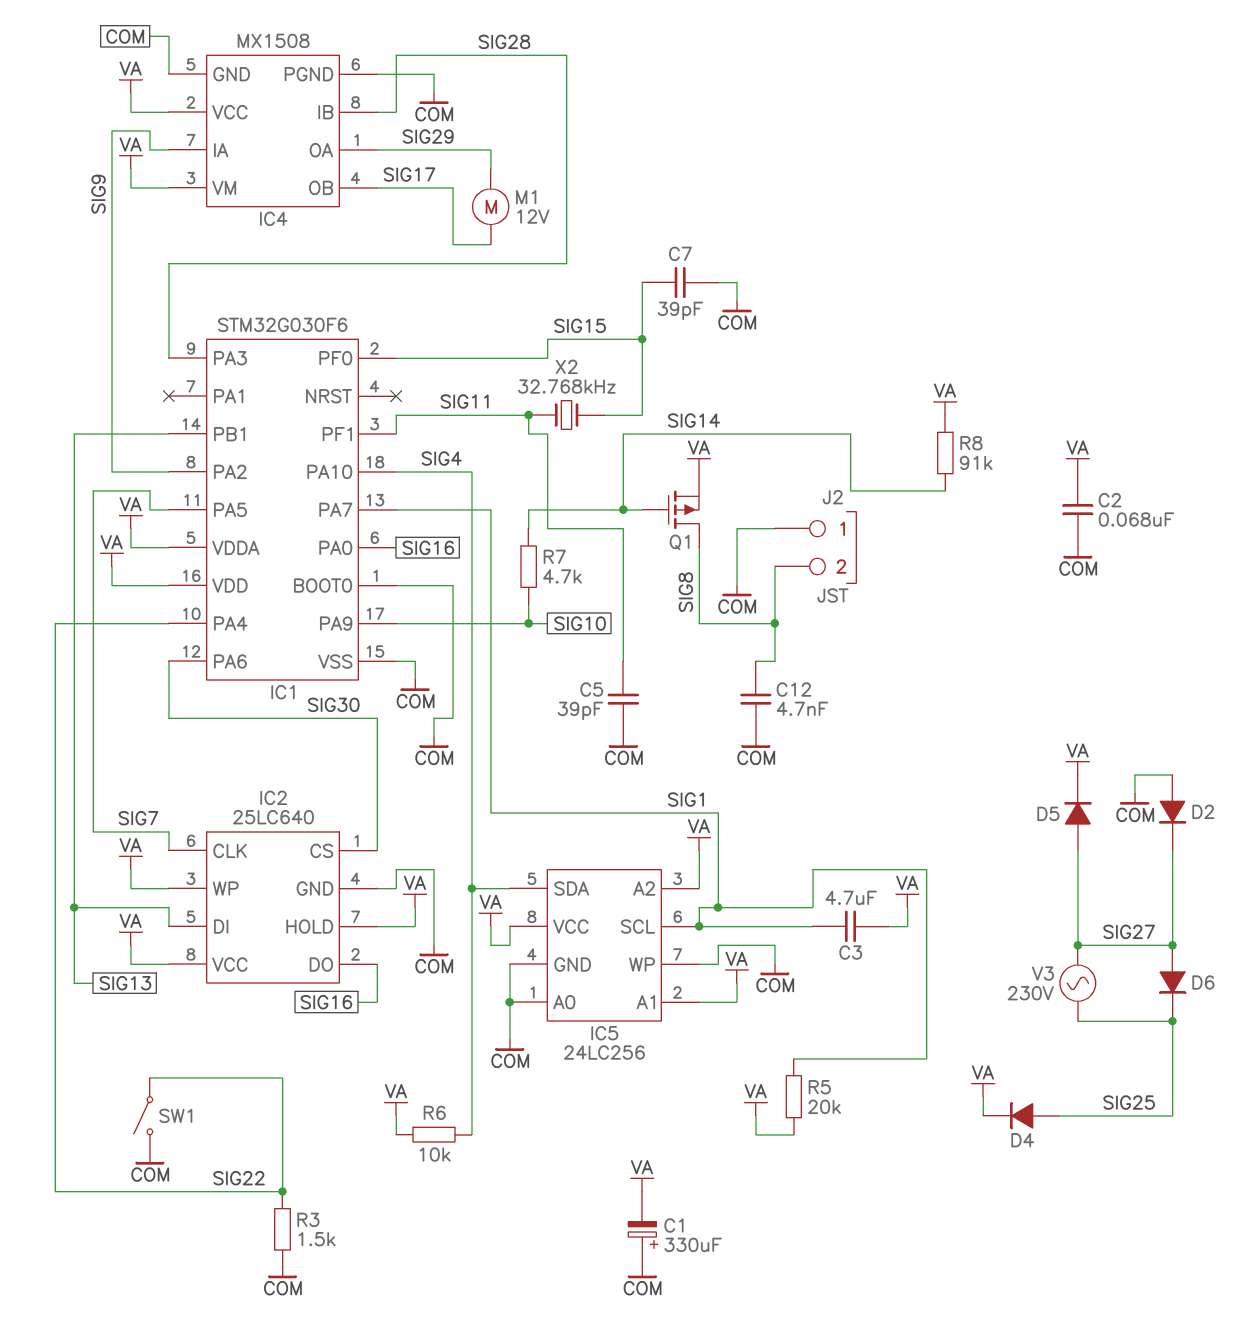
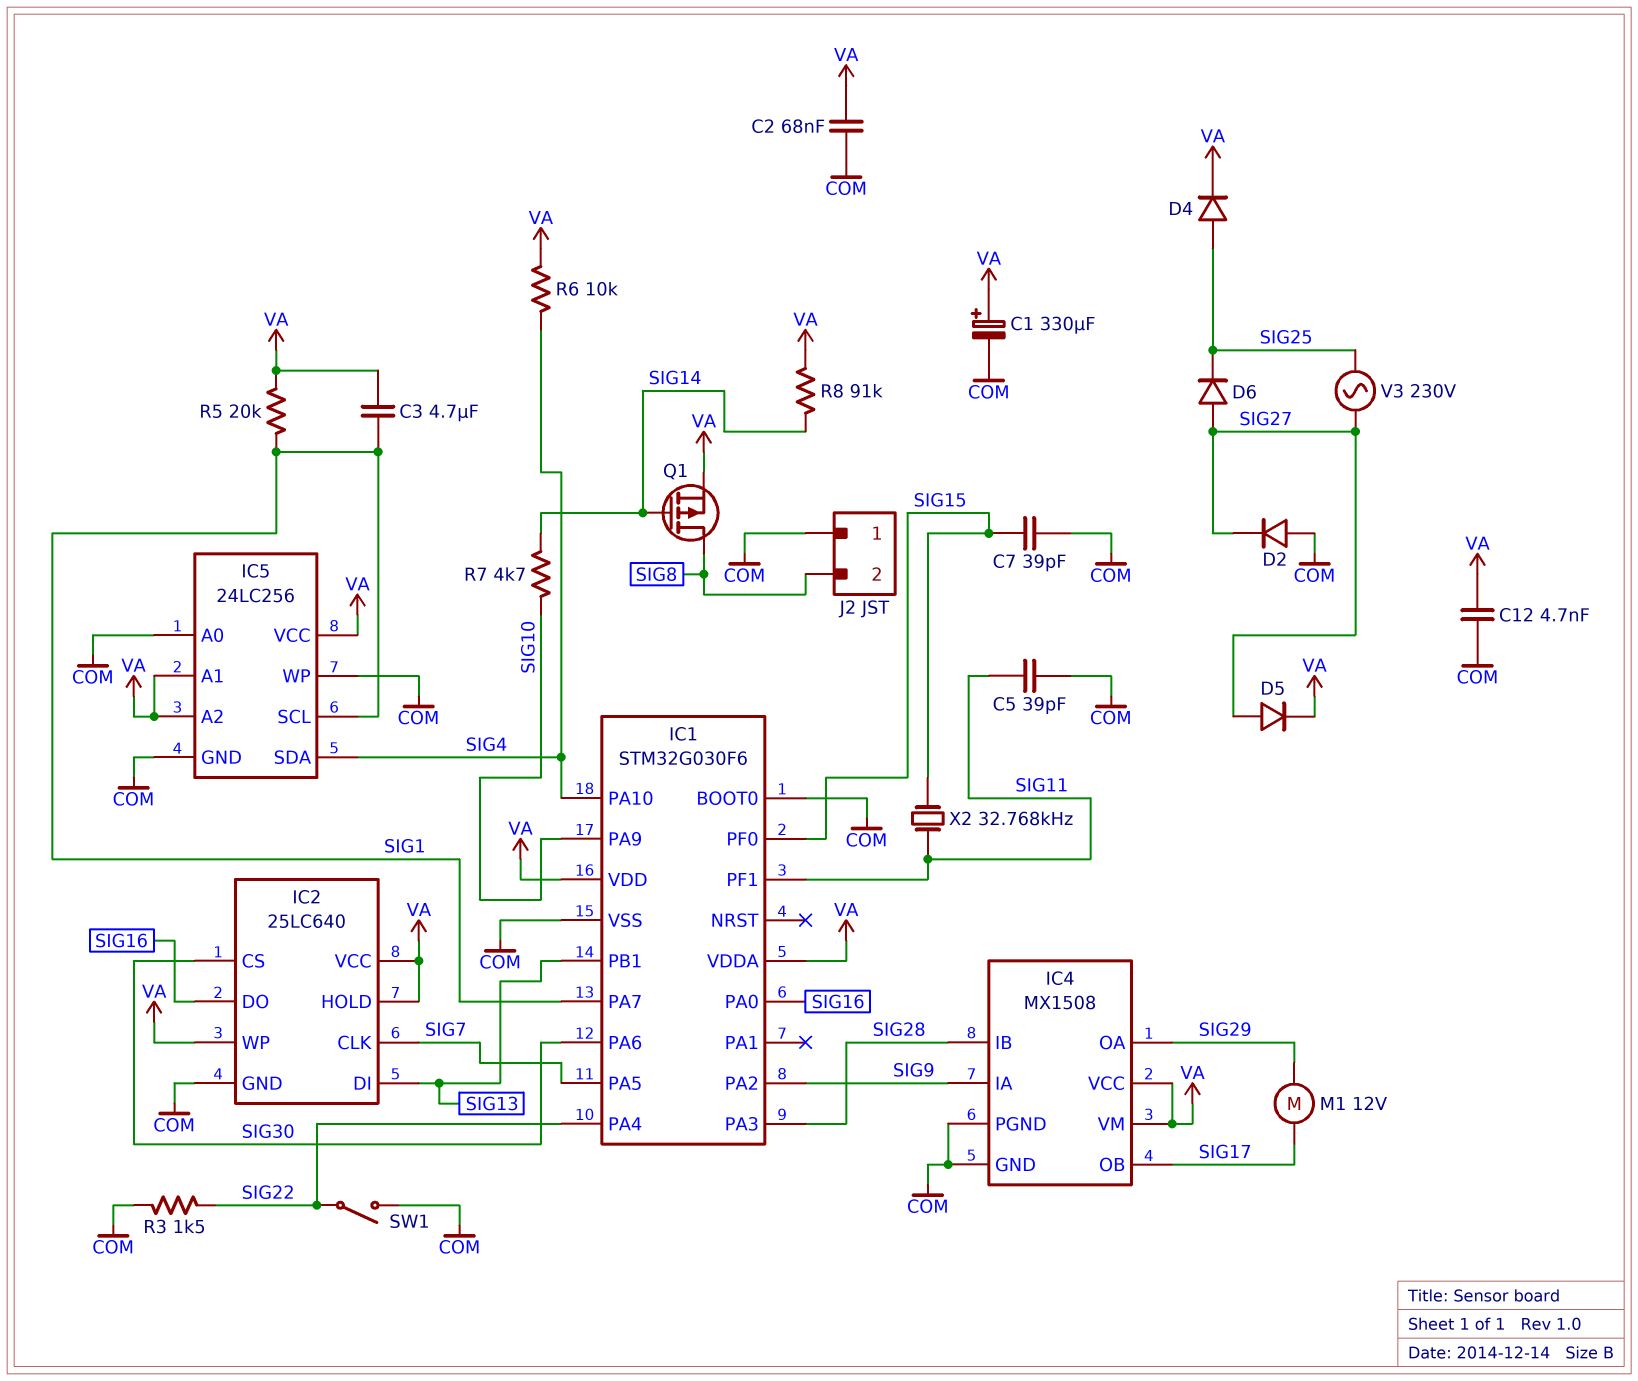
C1: 330uF (plus COM, minus VA) -> 330uF (plus VA, minus COM)
C12: 4.7nF (COM, SIG8) -> 4.7nF (COM, VA)

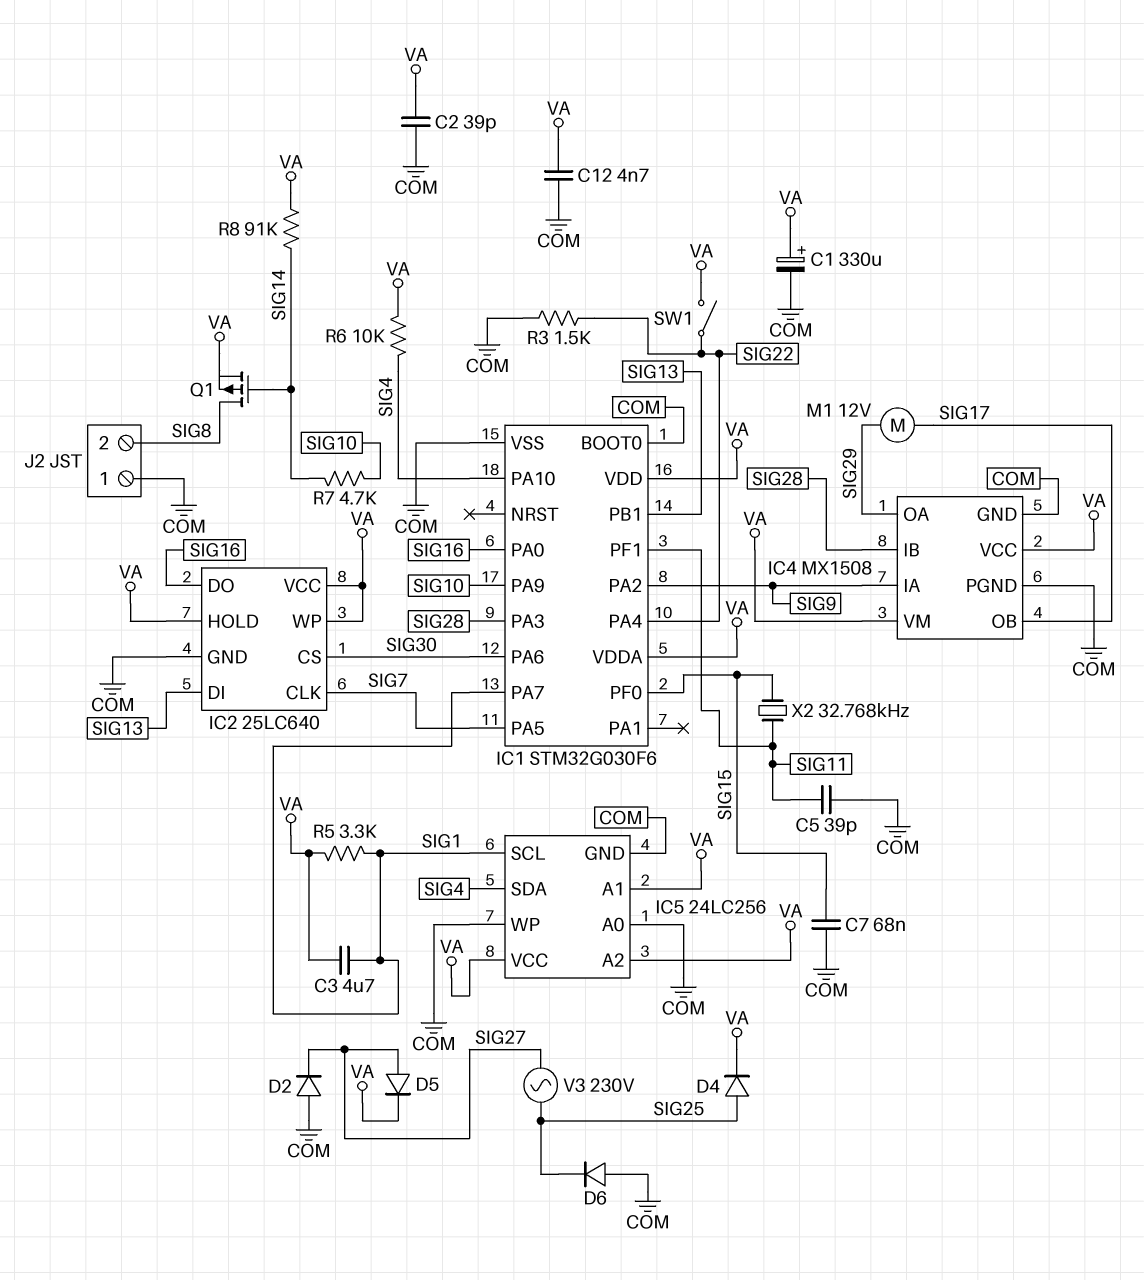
C2: 68nF (COM, VA) -> 39pF (COM, VA)
C7: 39pF (COM, SIG15) -> 68nF (COM, SIG15)
D6: diode (A SIG27, K SIG25) -> diode (A COM, K SIG25)
R5: 20k (SIG1, VA) -> 3.3k (SIG1, VA)
SW1: switch (COM, SIG22) -> switch (SIG22, VA)

